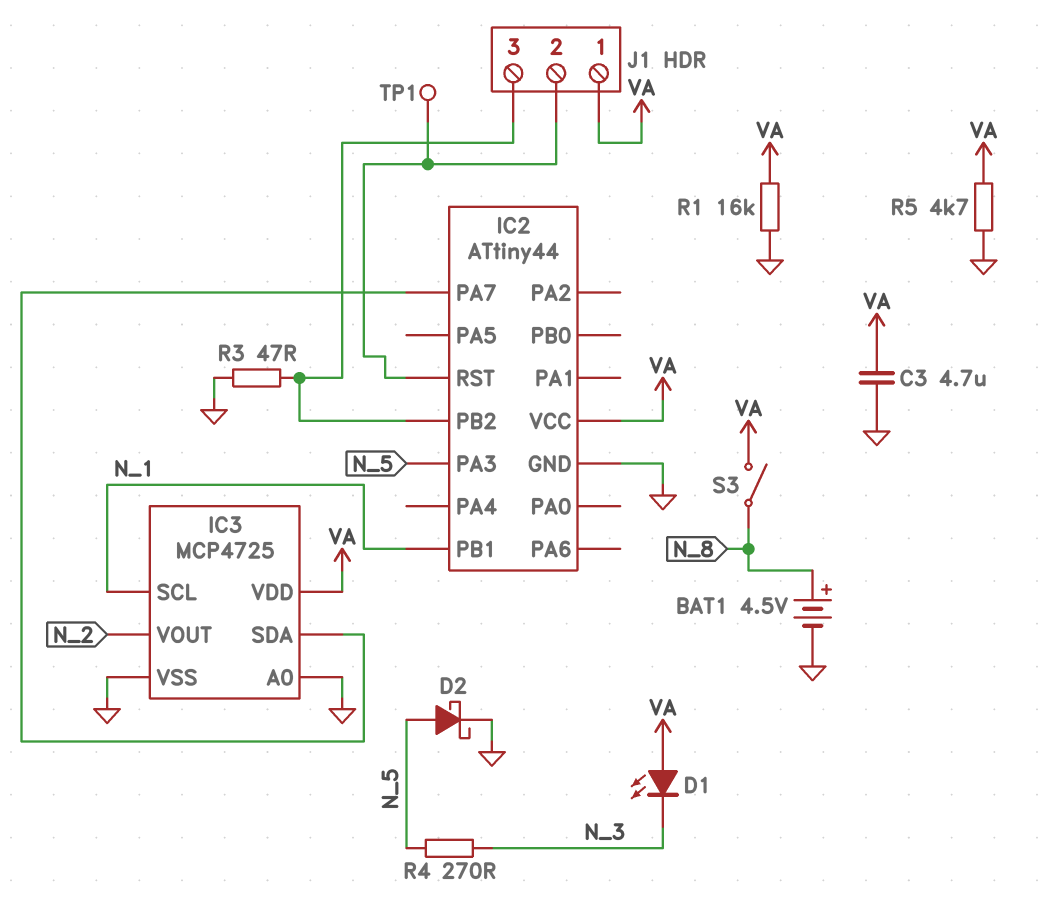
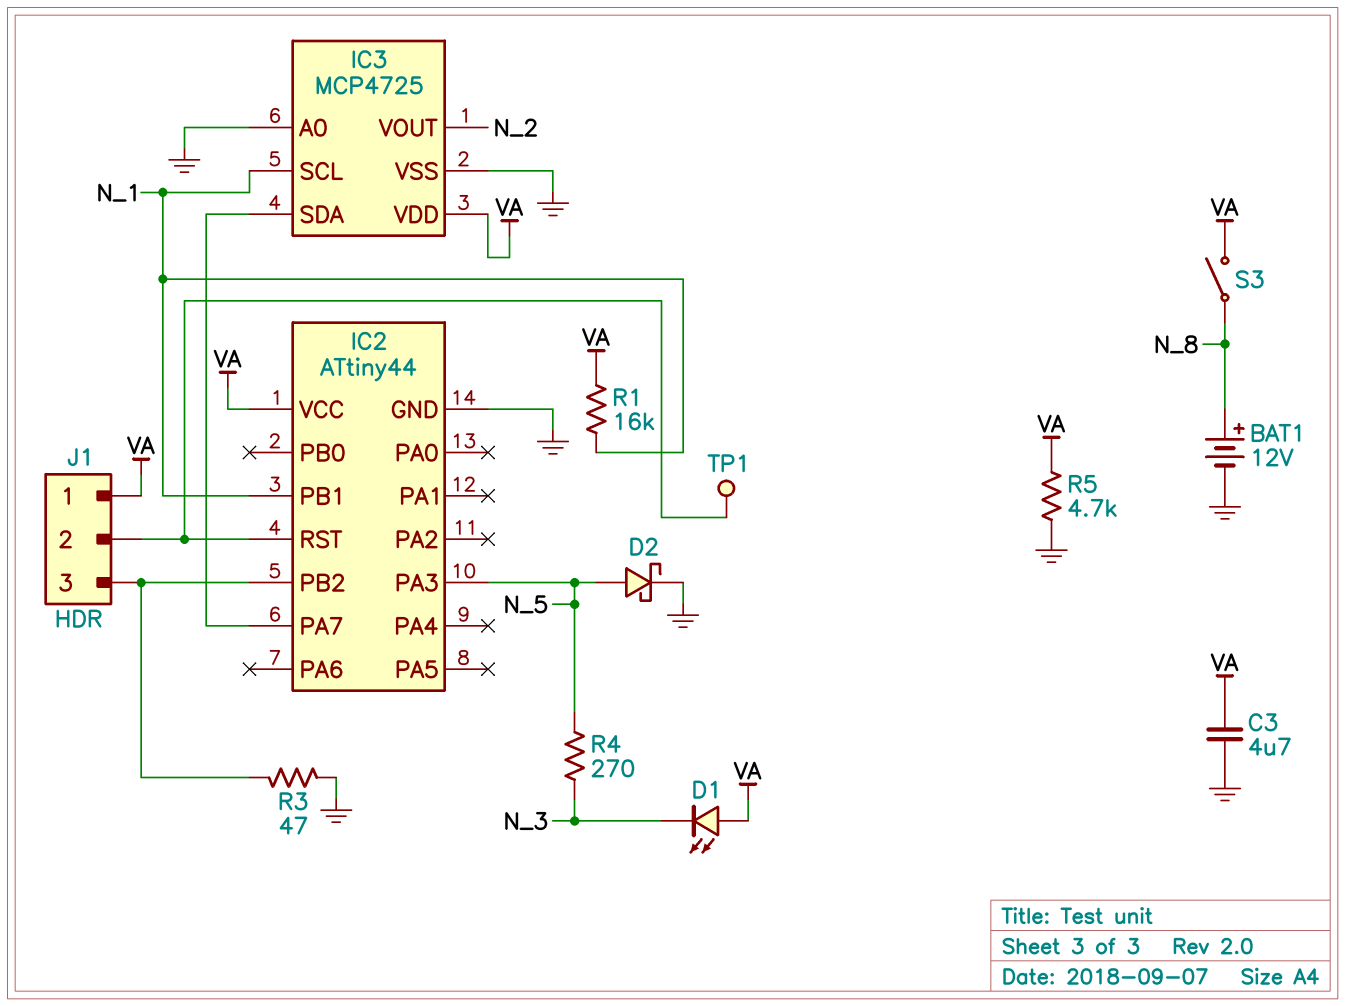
BAT1: 4.5V (plus N_8, minus GND) -> 12V (plus N_8, minus GND)
R1: 16k (GND, VA) -> 16k (N_1, VA)

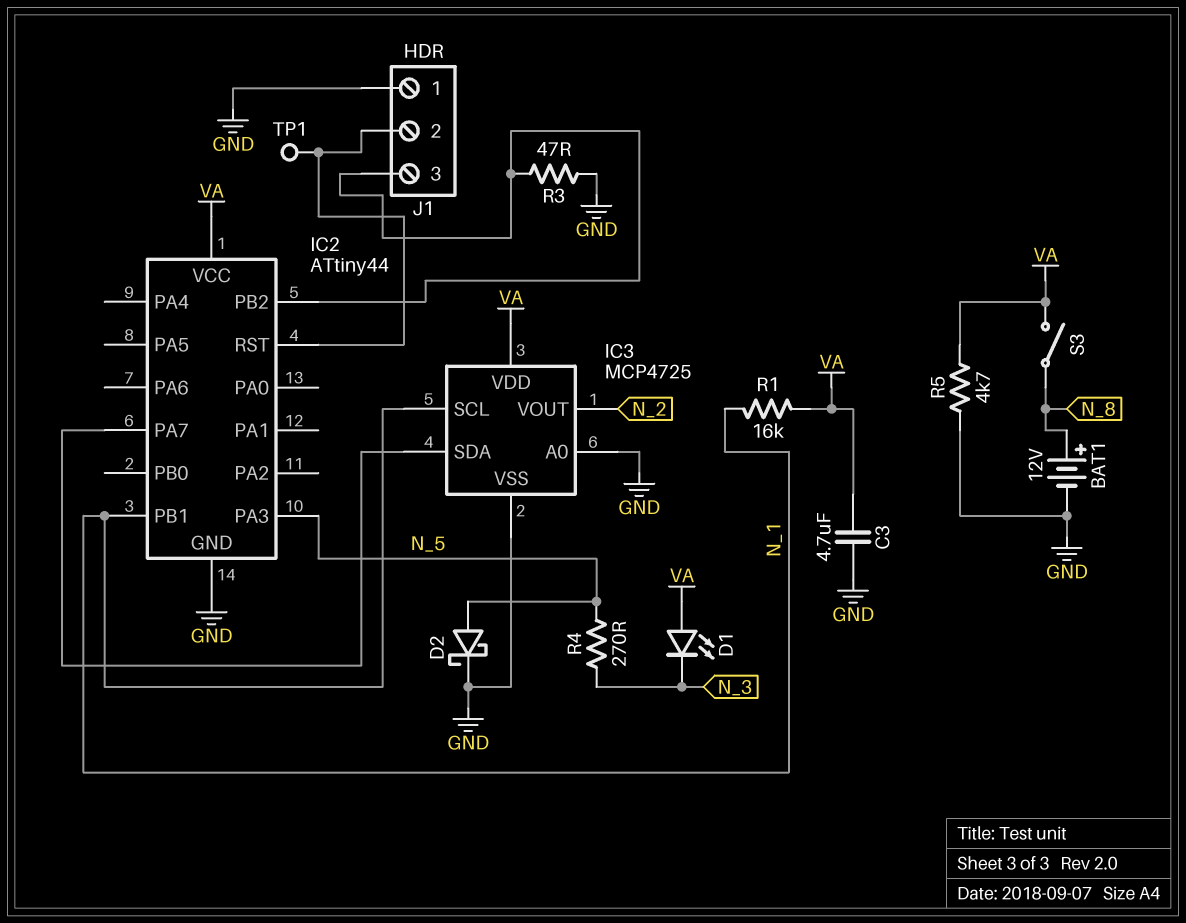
J1 pin 1: VA -> GND

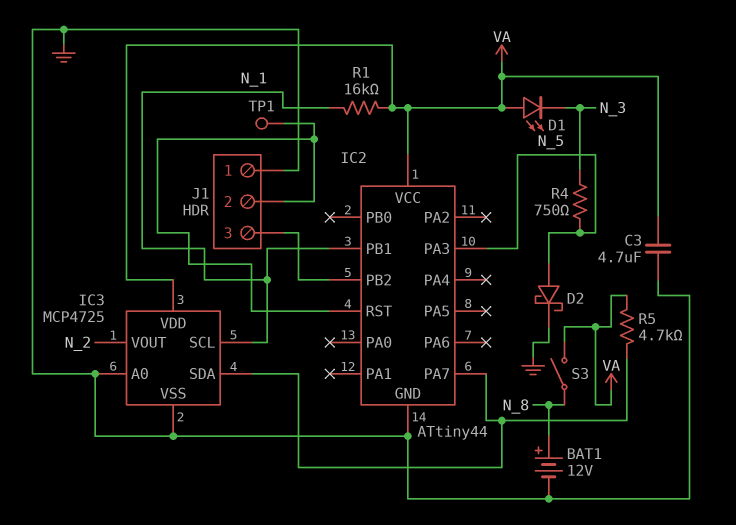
R3: 47 (GND, IC2/PB2) -> none
R4: 270 (N_3, N_5) -> 750 (N_3, N_5)
R5: 4.7k (GND, VA) -> 4.7k (IC2/PA7, VA)

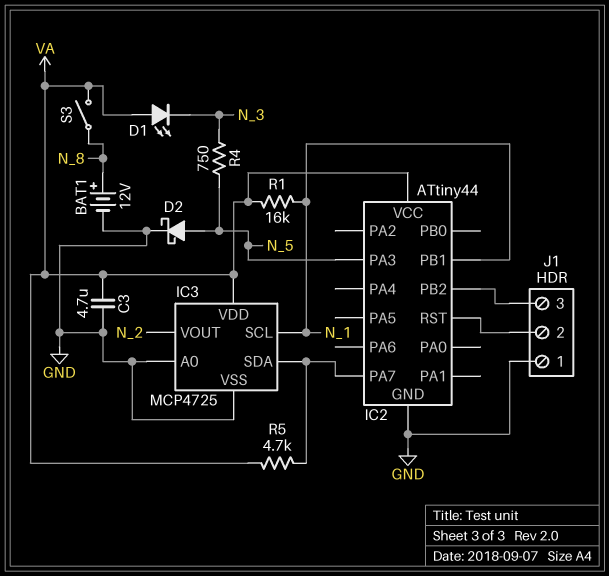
TP1: test point (IC2/RST) -> none

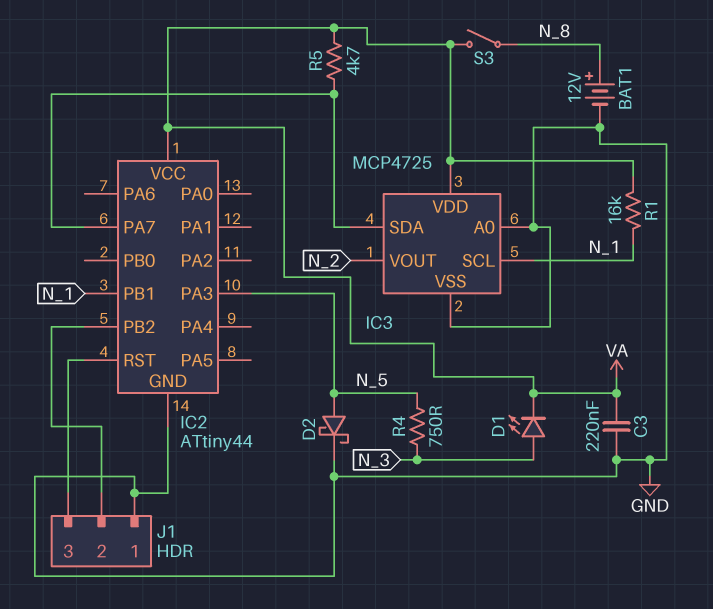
C3: 4.7uF (GND, VA) -> 220nF (GND, VA)
D1: LED (A VA, K N_3) -> LED (A N_3, K VA)
J1 pin 2: IC2/RST -> IC2/PB2
J1 pin 3: IC2/PB2 -> IC2/RST

